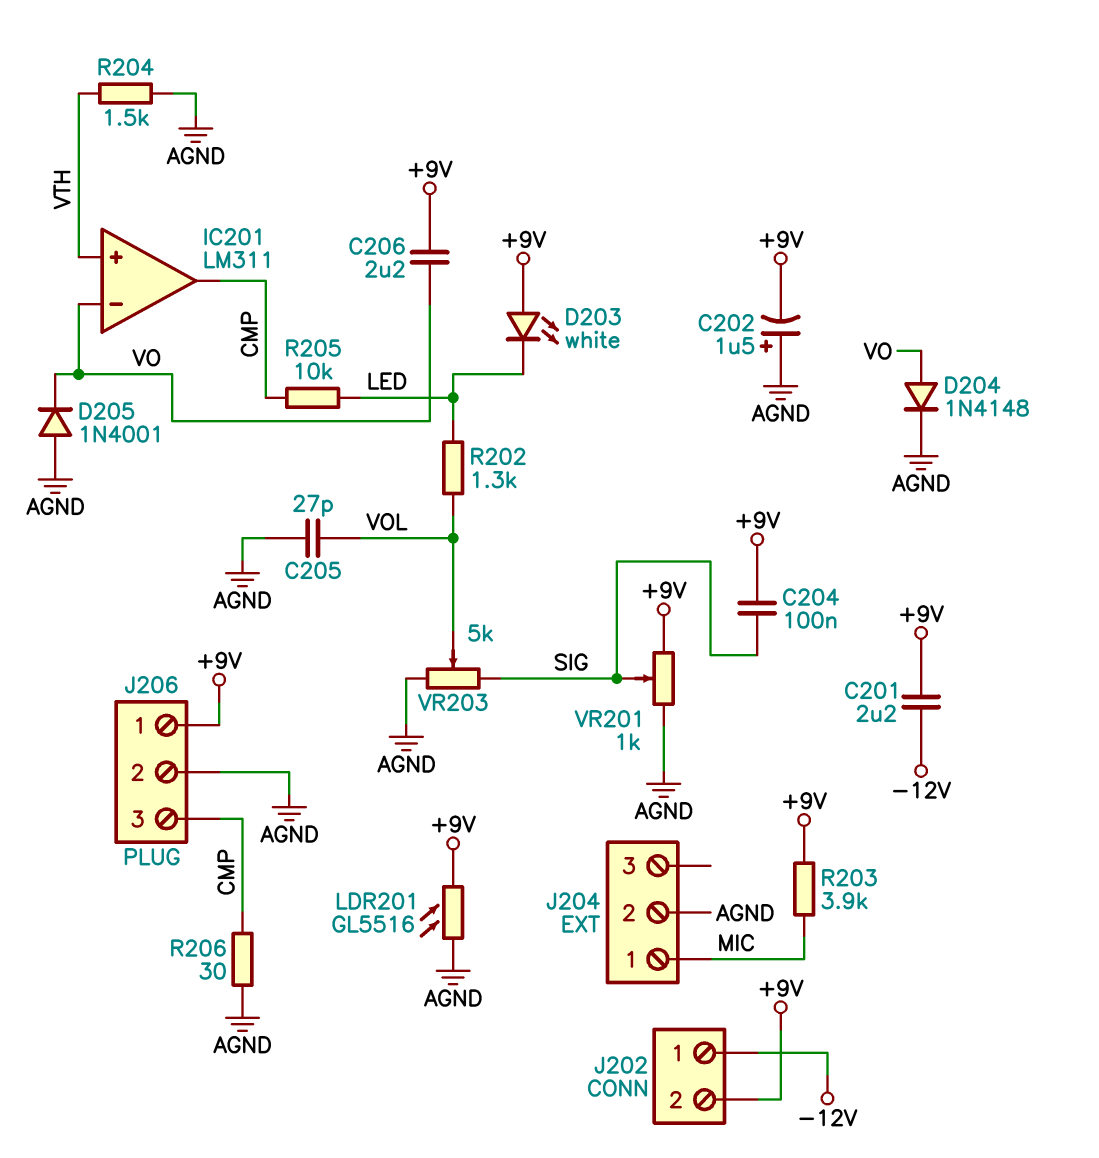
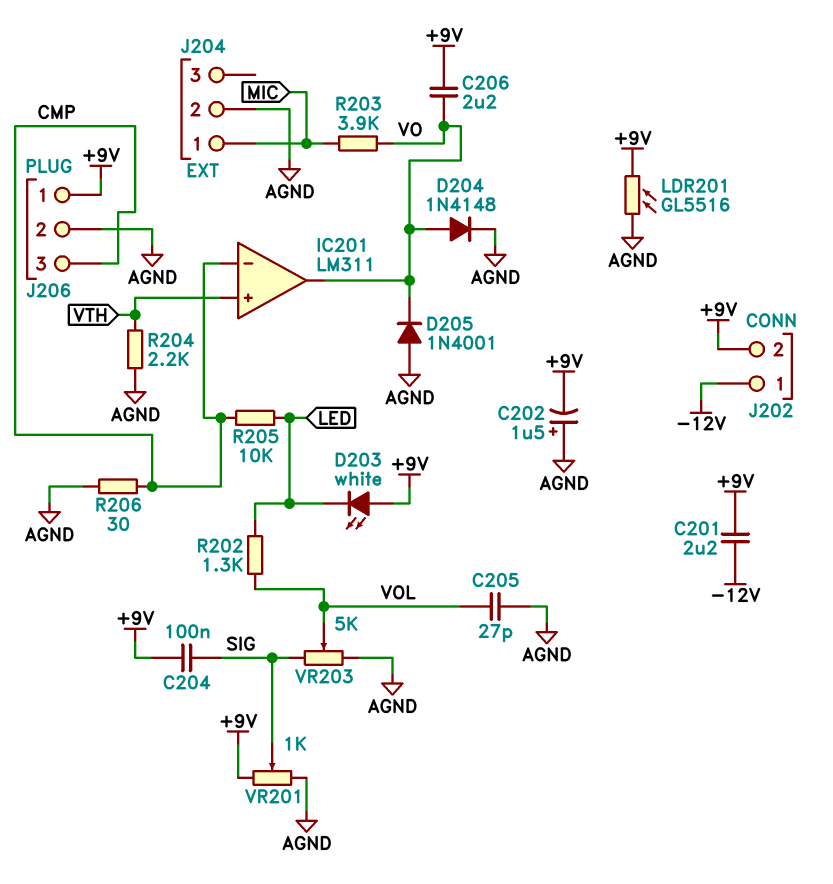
IC201 pin in-: VO -> CMP
IC201 pin out: CMP -> VO
R203: 3.9k (+9V, MIC) -> 3.9k (MIC, VO)
R204: 1.5k (AGND, VTH) -> 2.2k (AGND, VTH)

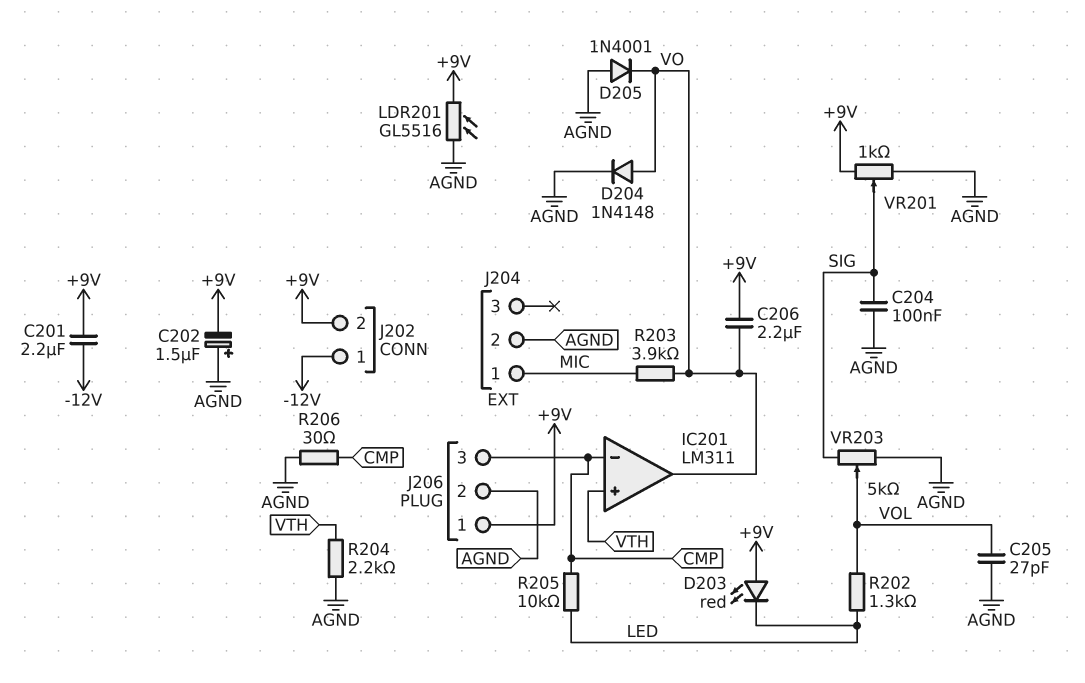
C204: 100nF (+9V, SIG) -> 100nF (AGND, SIG)
D203: LED white (A +9V, K LED) -> LED red (A +9V, K LED)

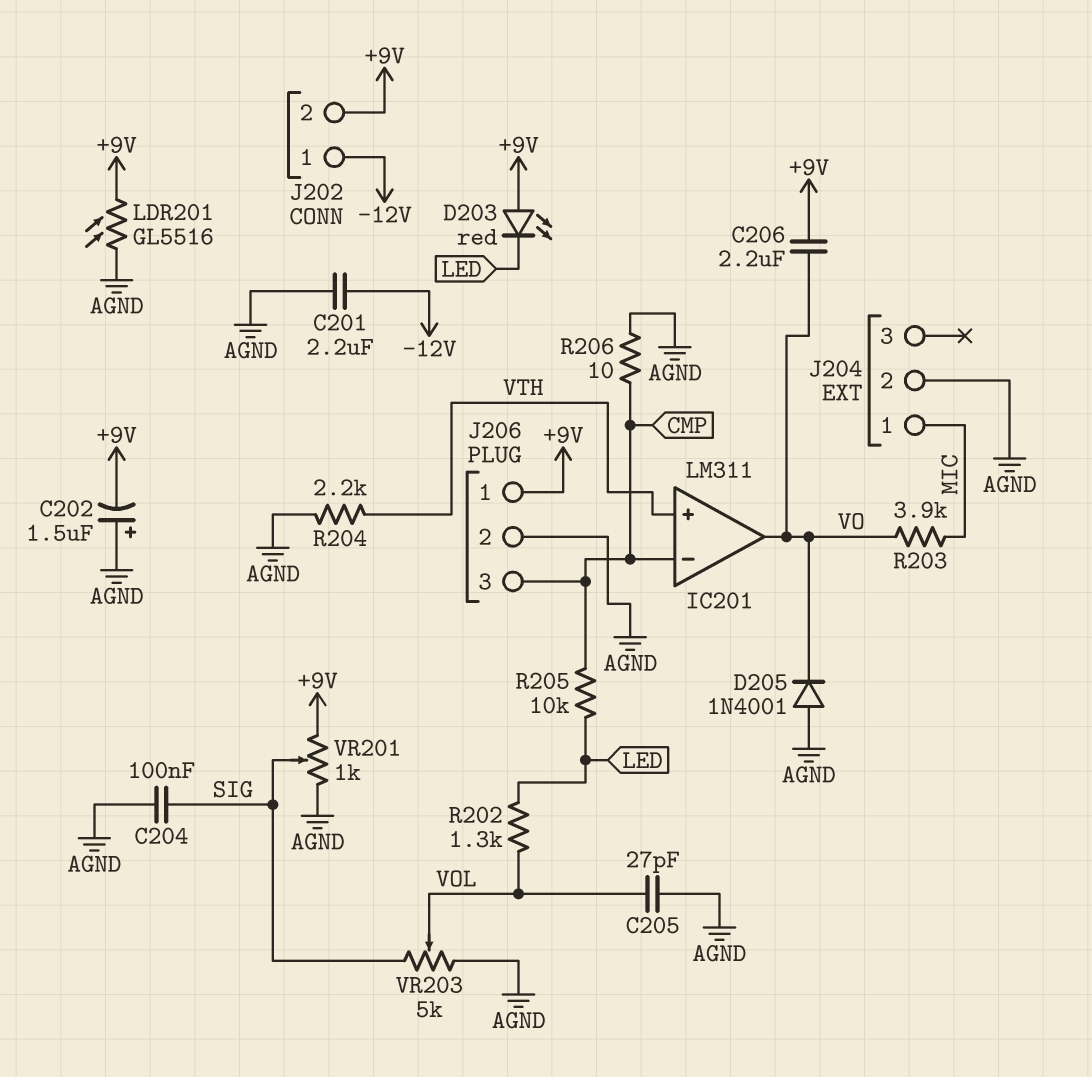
C201: 2.2uF (+9V, -12V) -> 2.2uF (-12V, AGND)
D204: diode 1N4148 (A VO, K AGND) -> none
R206: 30 (AGND, CMP) -> 10 (AGND, CMP)

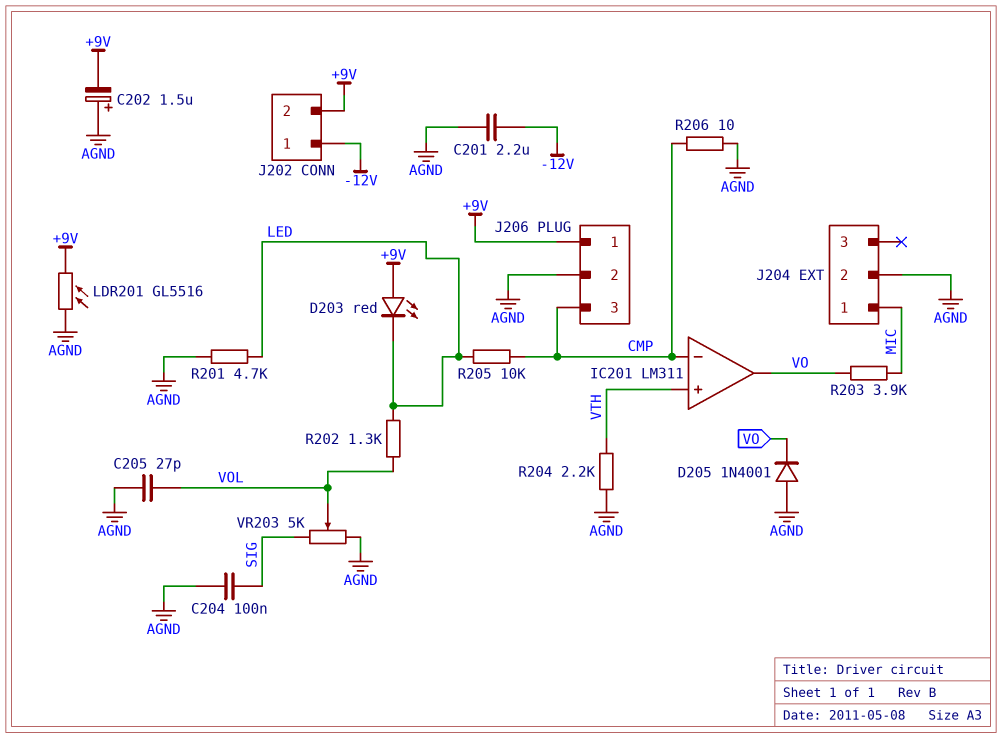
C206: 2.2uF (+9V, VO) -> none
R201: none -> 4.7k (AGND, LED)
VR201: 1k (+9V, AGND, wiper SIG) -> none

